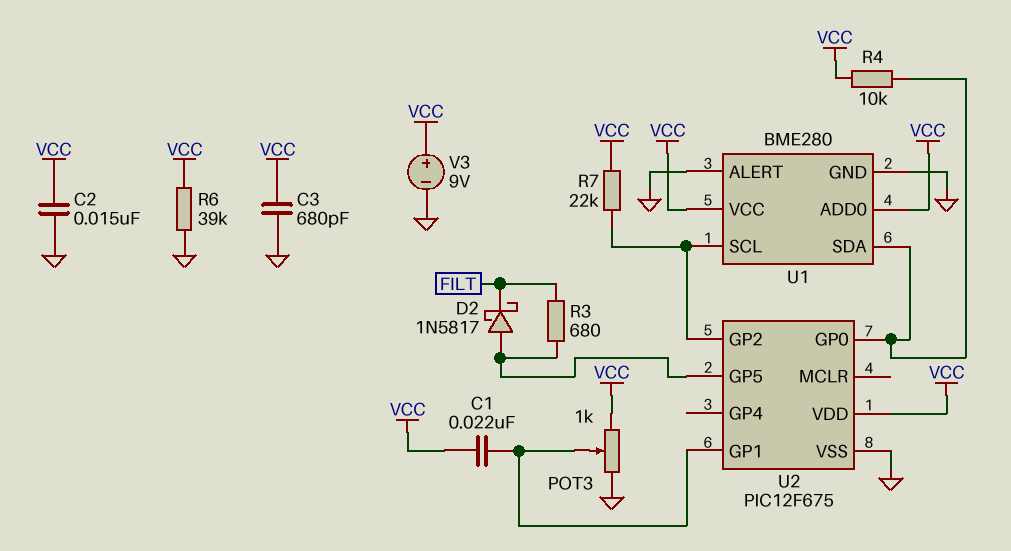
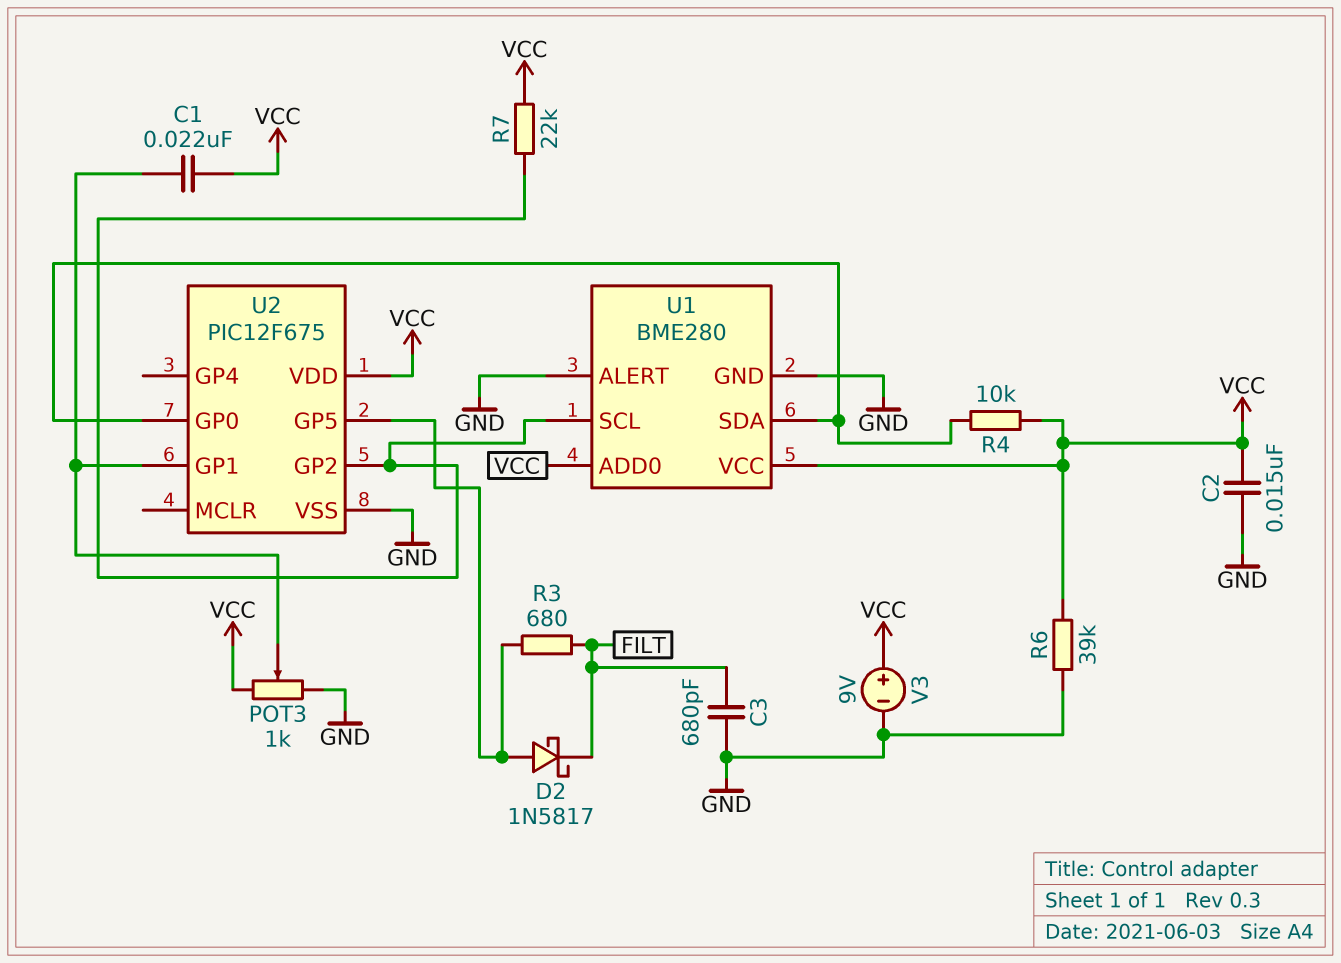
C3: 680pF (GND, VCC) -> 680pF (FILT, GND)

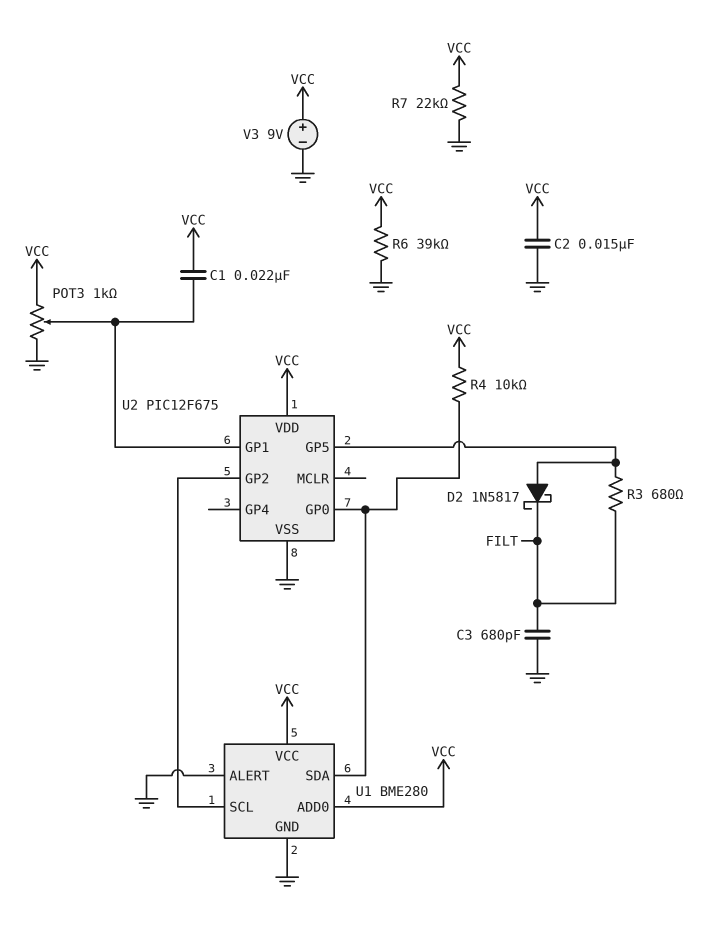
R7: 22k (U1/SCL, VCC) -> 22k (GND, VCC)

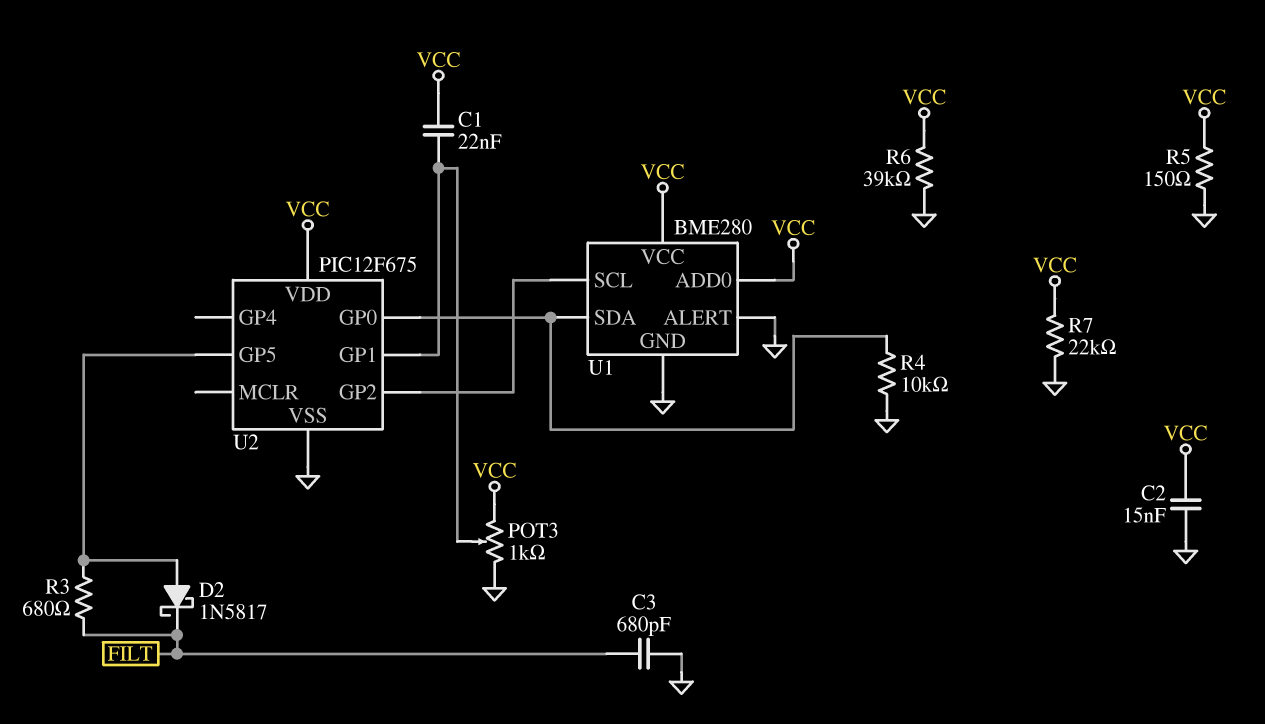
R4: 10k (U1/SDA, VCC) -> 10k (GND, U1/SDA)
R5: none -> 150 (GND, VCC)
V3: 9V (plus VCC, minus GND) -> none

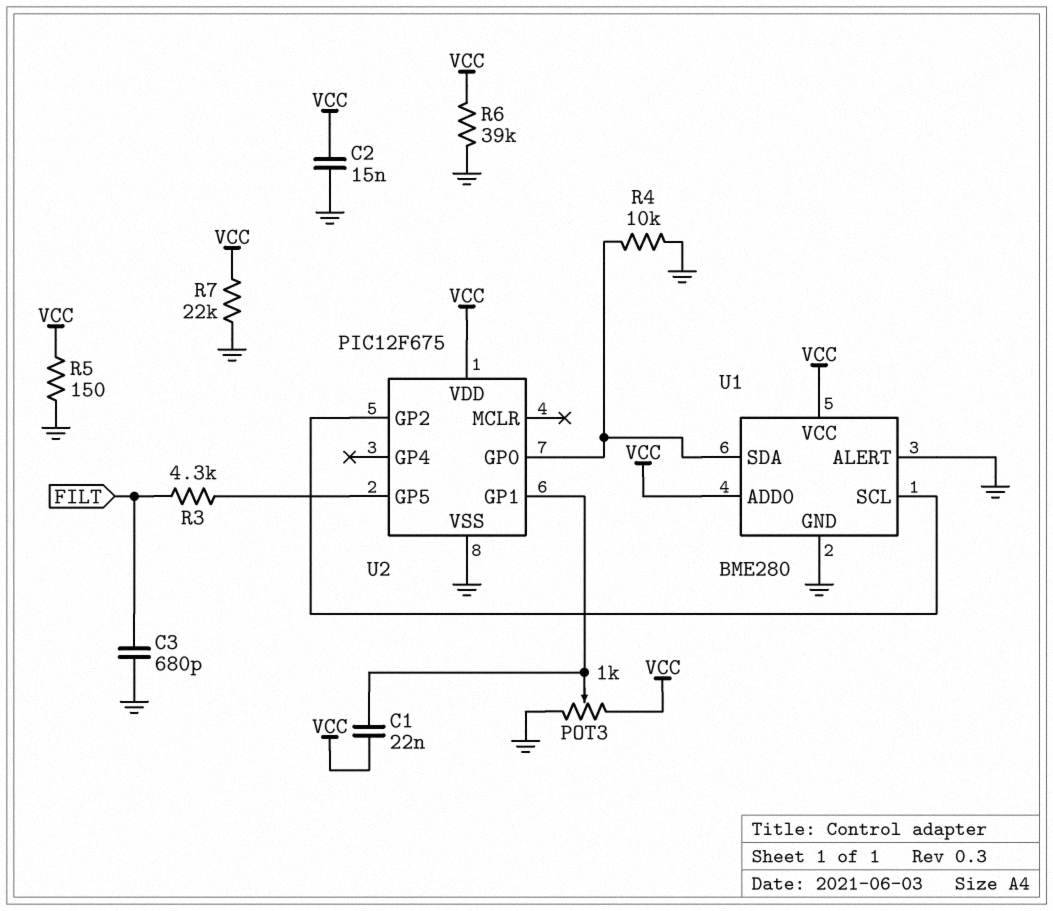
D2: schottky 1N5817 (A U2/GP5, K FILT) -> none
R3: 680 (FILT, U2/GP5) -> 4.3k (FILT, U2/GP5)

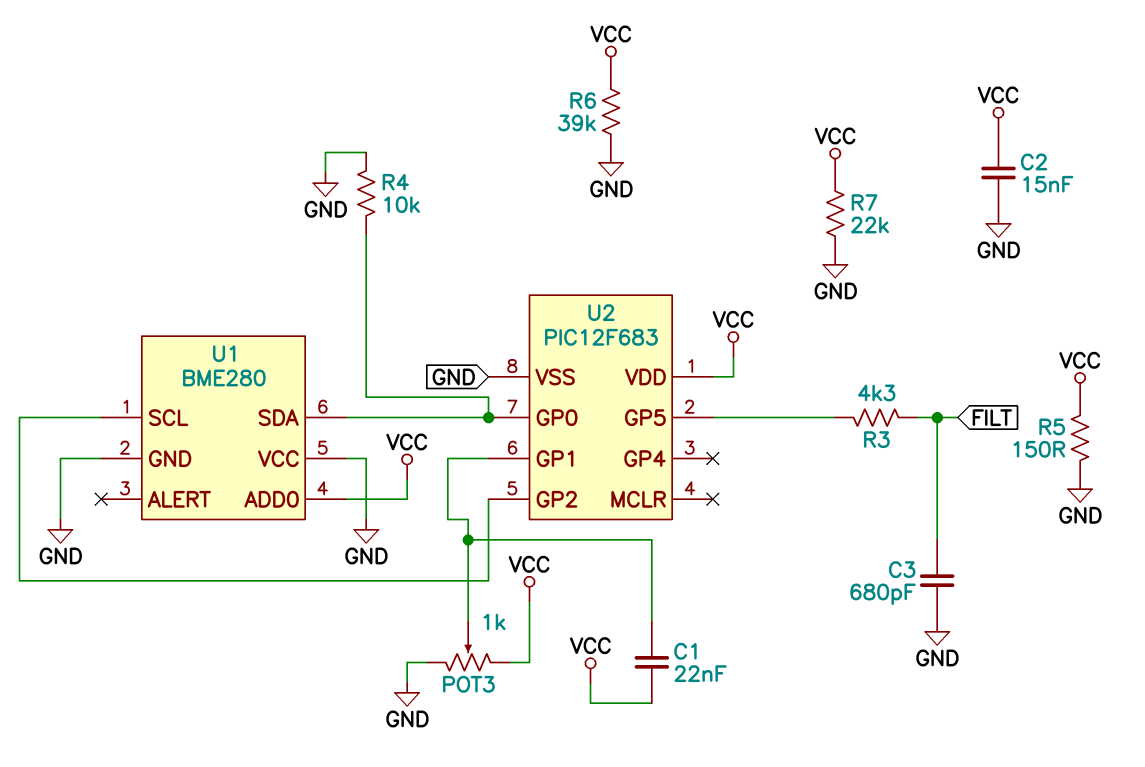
U1 pin ALERT: GND -> none
U1 pin VCC: VCC -> GND
U2: PIC12F675 -> PIC12F683

